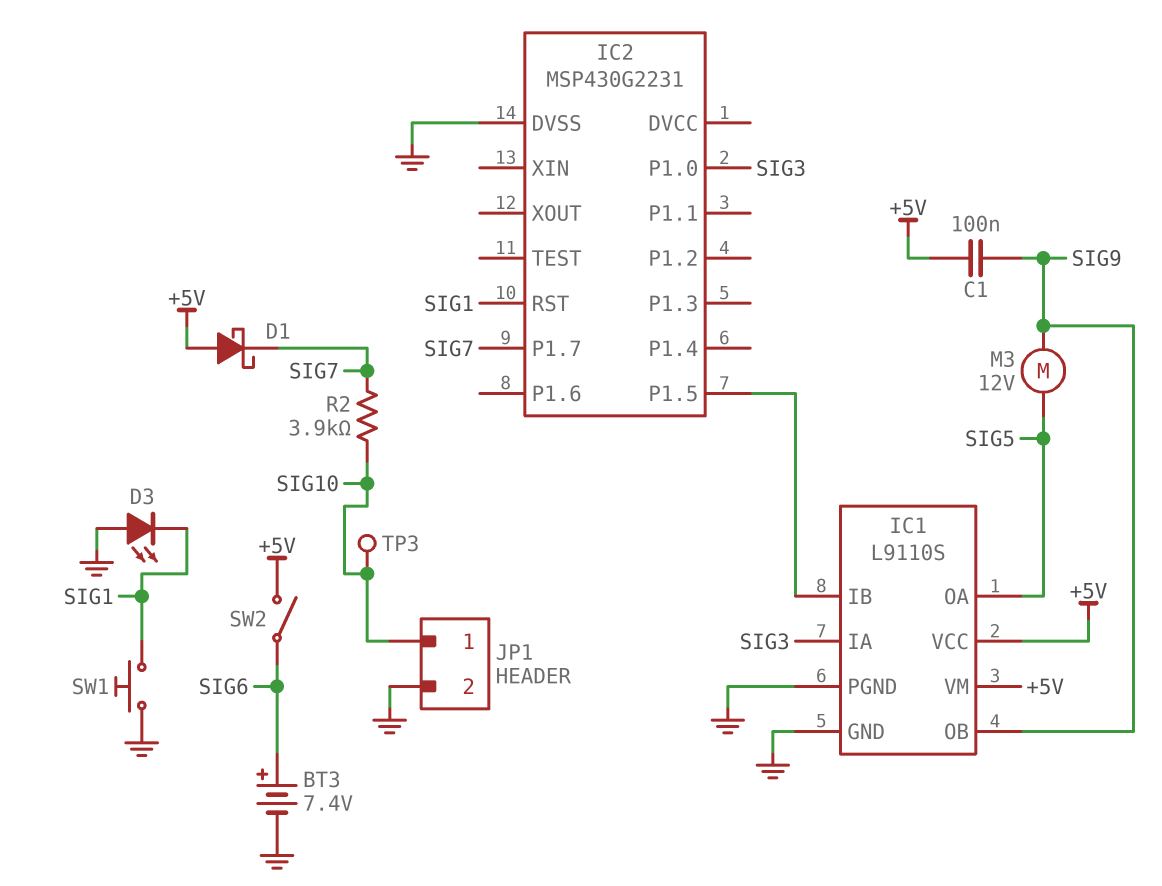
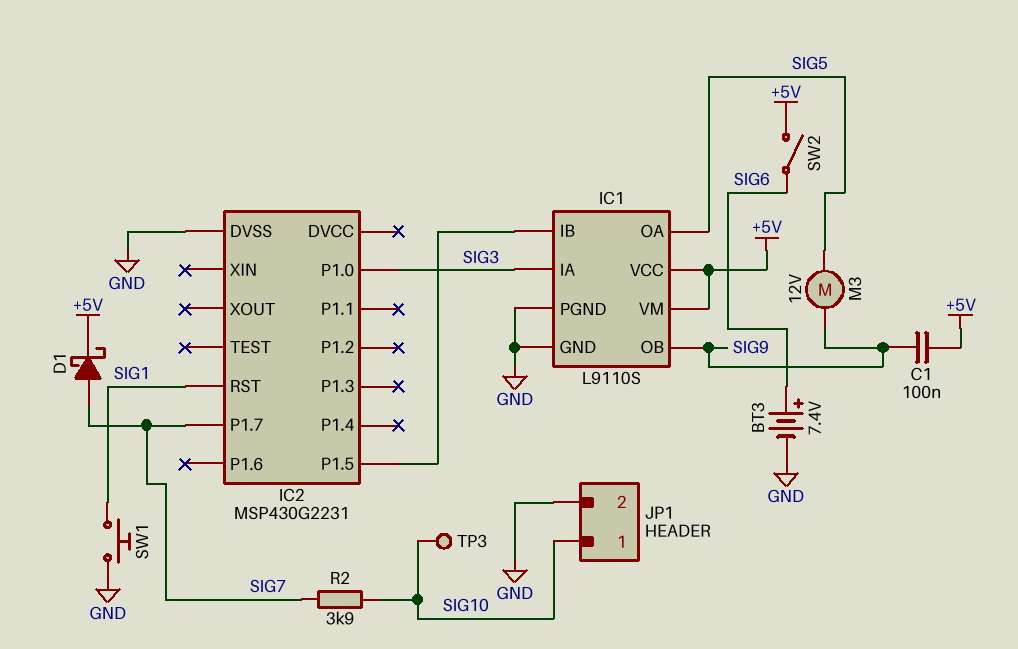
D1: schottky (A +5V, K SIG7) -> schottky (A SIG7, K +5V)
D3: LED (A GND, K SIG1) -> none

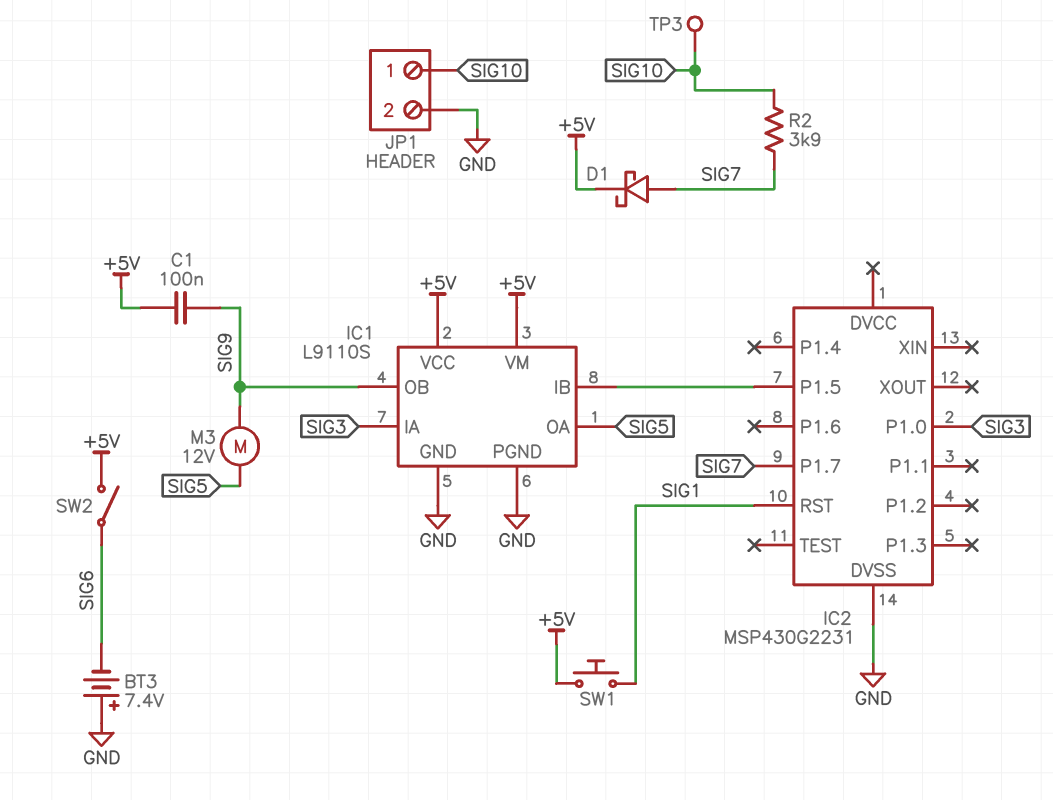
BT3: 7.4V (plus SIG6, minus GND) -> 7.4V (plus GND, minus SIG6)
SW1: button (GND, SIG1) -> button (+5V, SIG1)

